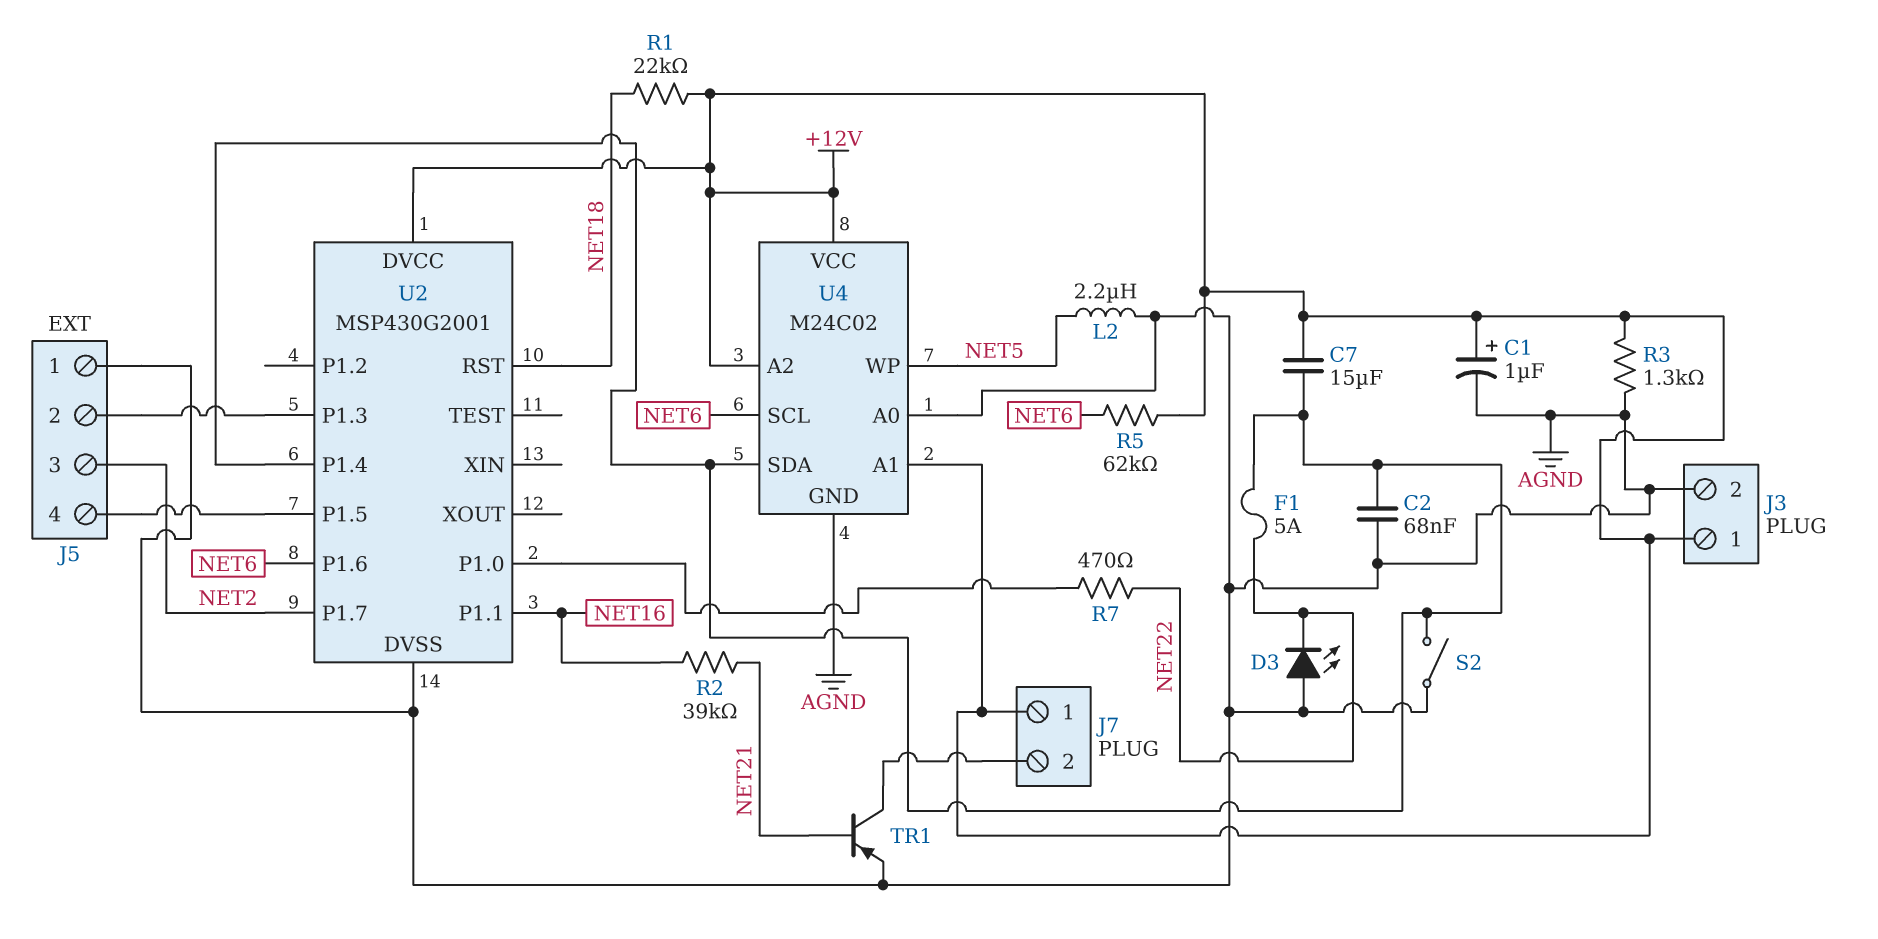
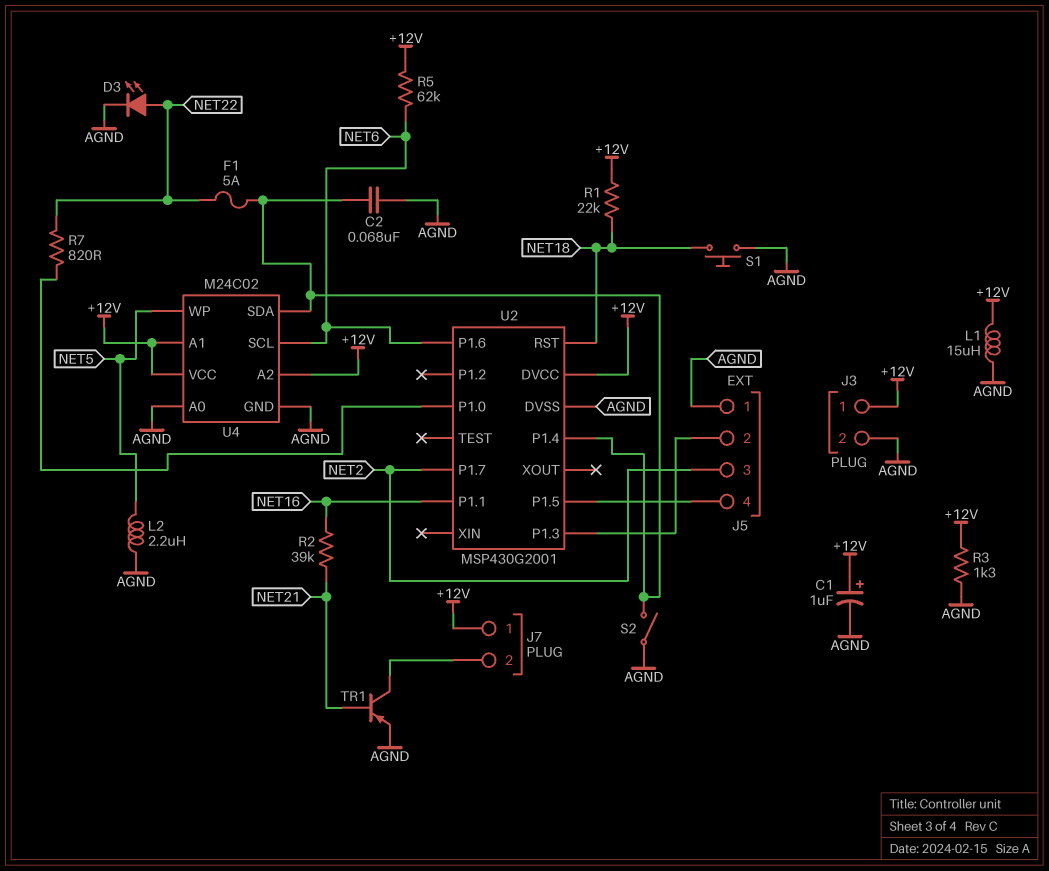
C7: 15uF (+12V, U2/P1.4) -> none
D3: LED (A AGND, K NET22) -> LED (A NET22, K AGND)
L1: none -> 15uH (+12V, AGND)
R7: 470 (NET22, U2/P1.0) -> 820 (NET22, U2/P1.0)
S1: none -> button (AGND, NET18)

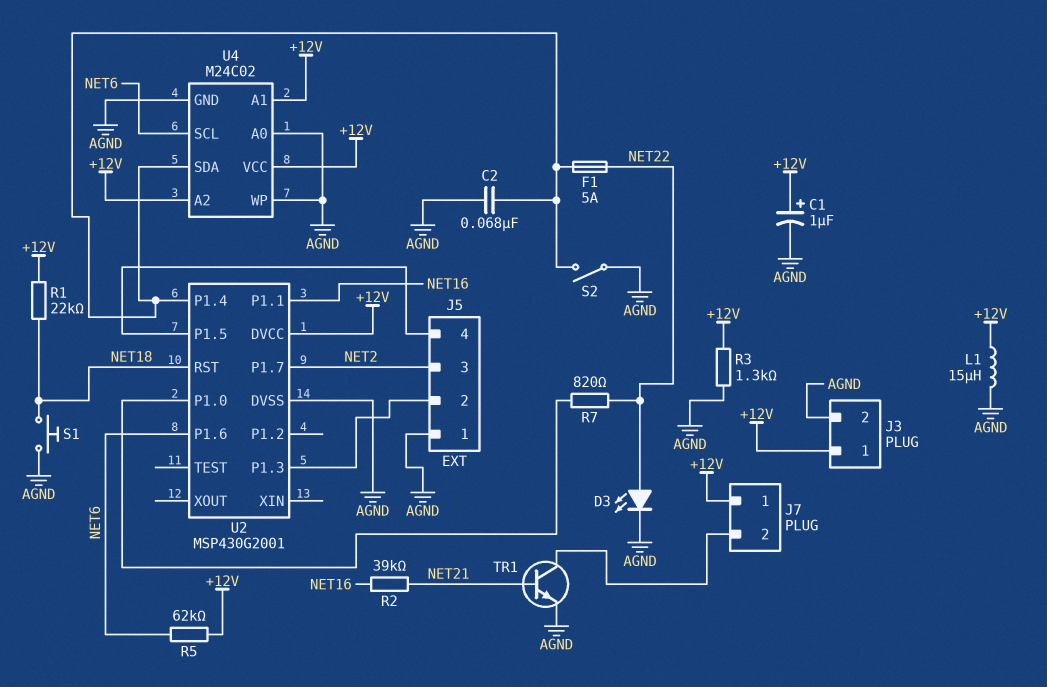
L2: 2.2uH (AGND, NET5) -> none
TR1: PNP (B NET21, C J7/2, E AGND) -> NPN (B NET21, C J7/2, E AGND)
U4 pin WP: NET5 -> AGND

